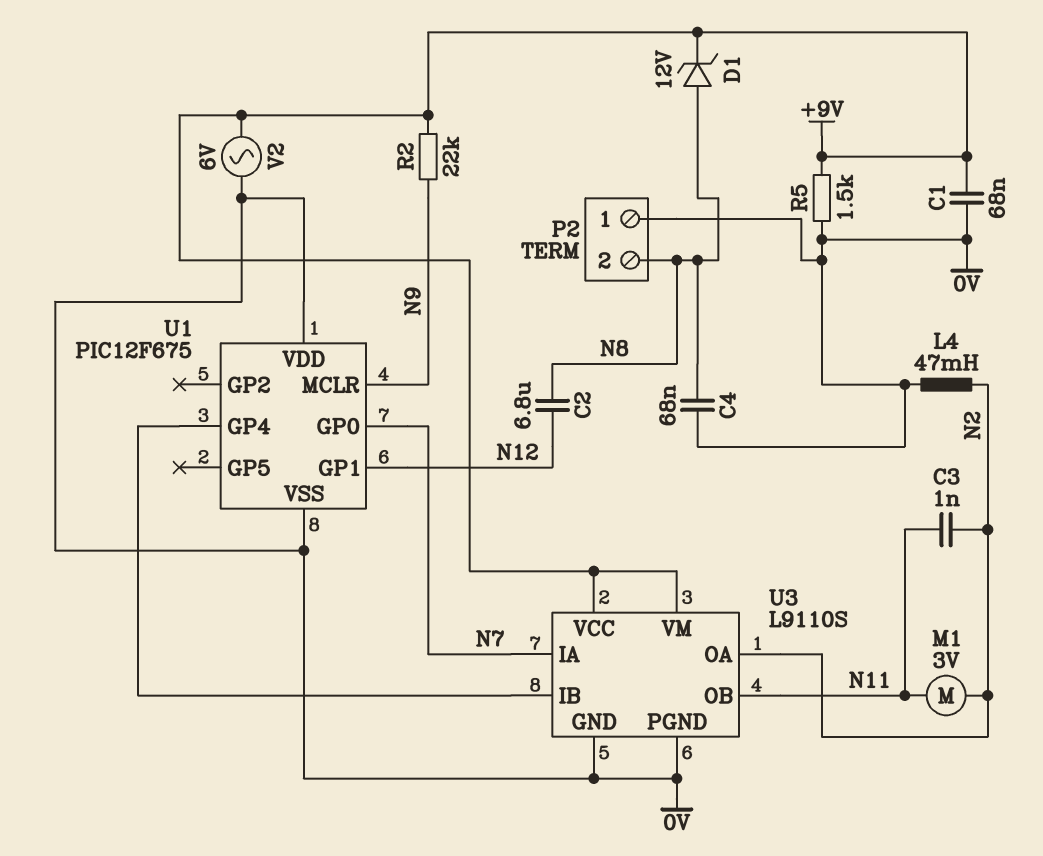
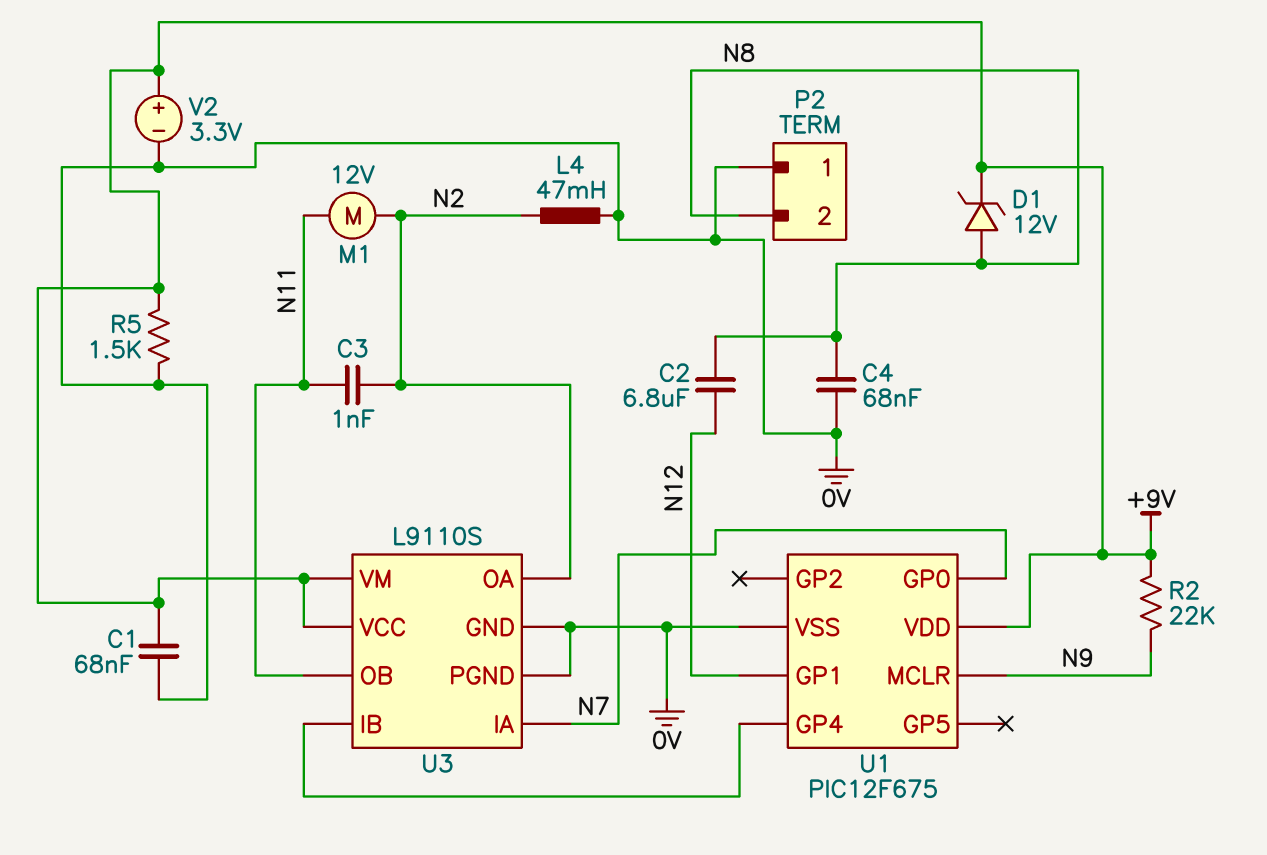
M1: motor 3V (N2, N11) -> motor 12V (N2, N11)
U1 pin VDD: 0V -> +9V
V2: AC 6V (+9V, 0V) -> 3.3V (plus +9V, minus 0V)

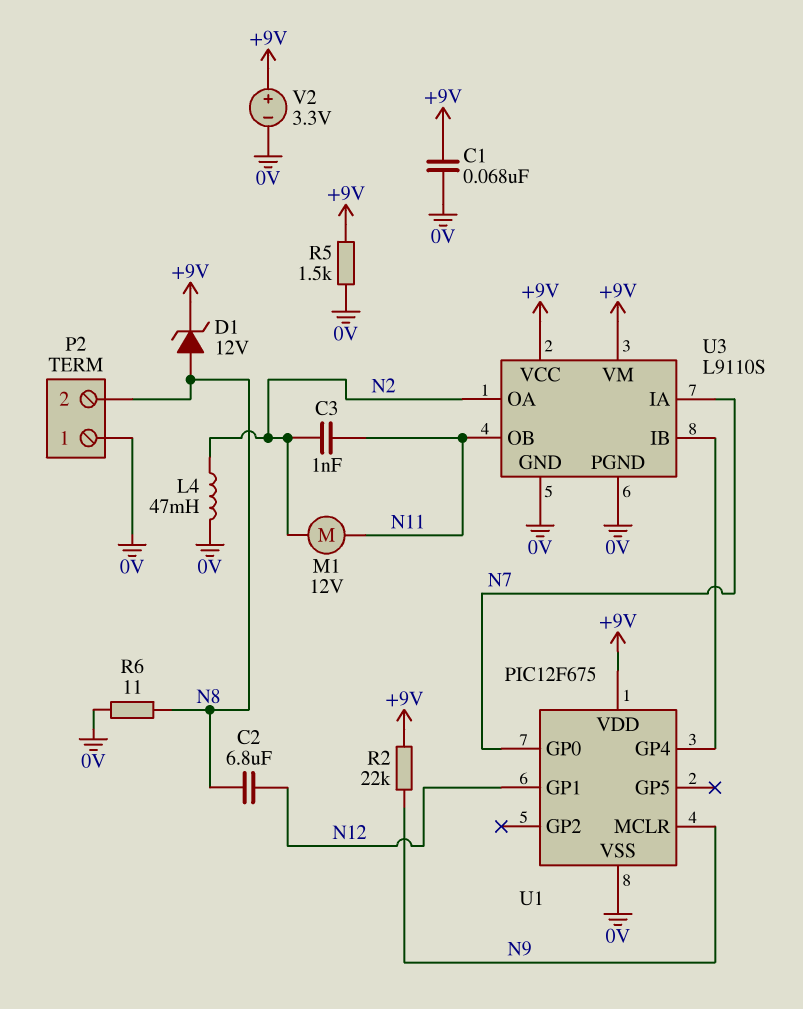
C4: 68nF (0V, N8) -> none
R6: none -> 11 (0V, N8)

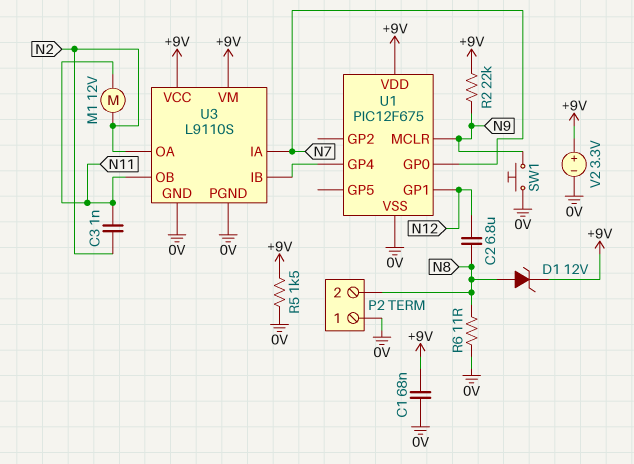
L4: 47mH (0V, N2) -> none
SW1: none -> button (0V, N9)

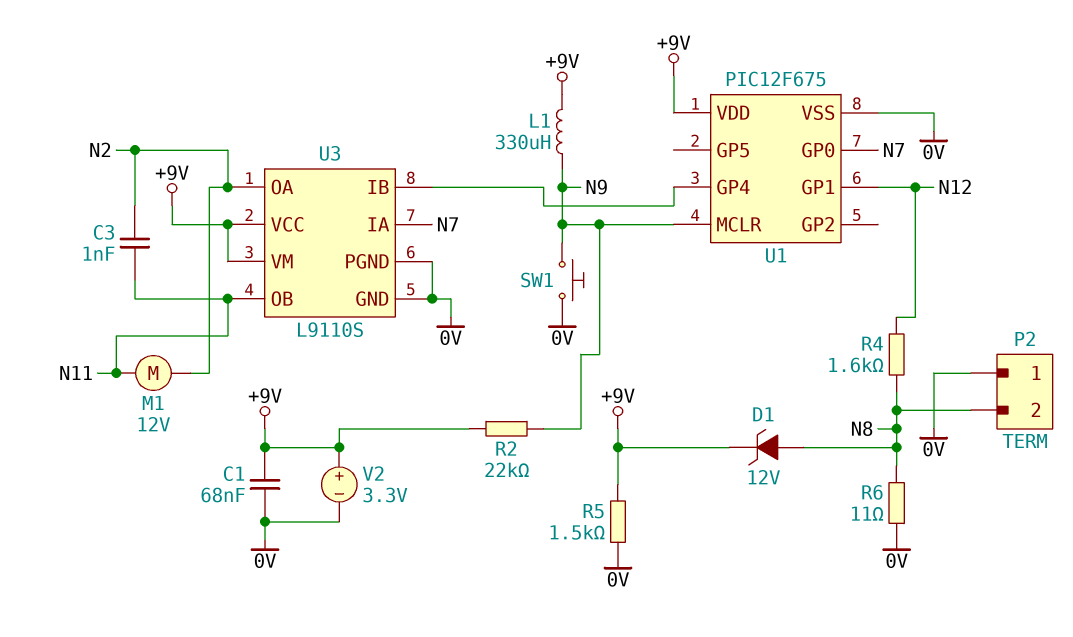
C2: 6.8uF (N8, N12) -> none
L1: none -> 330uH (+9V, N9)
R4: none -> 1.6k (N8, N12)

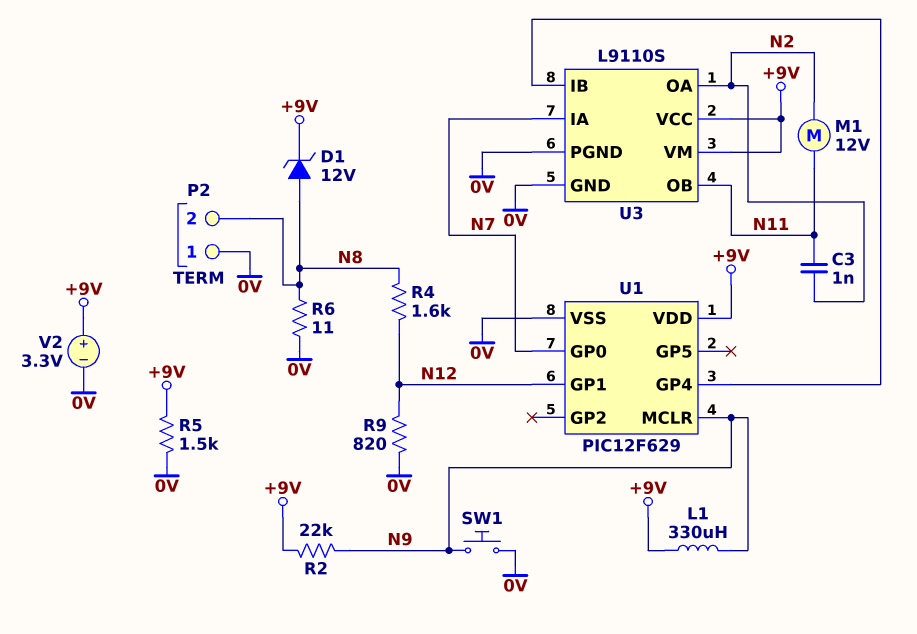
C1: 68nF (+9V, 0V) -> none
R9: none -> 820 (0V, N12)
U1: PIC12F675 -> PIC12F629

